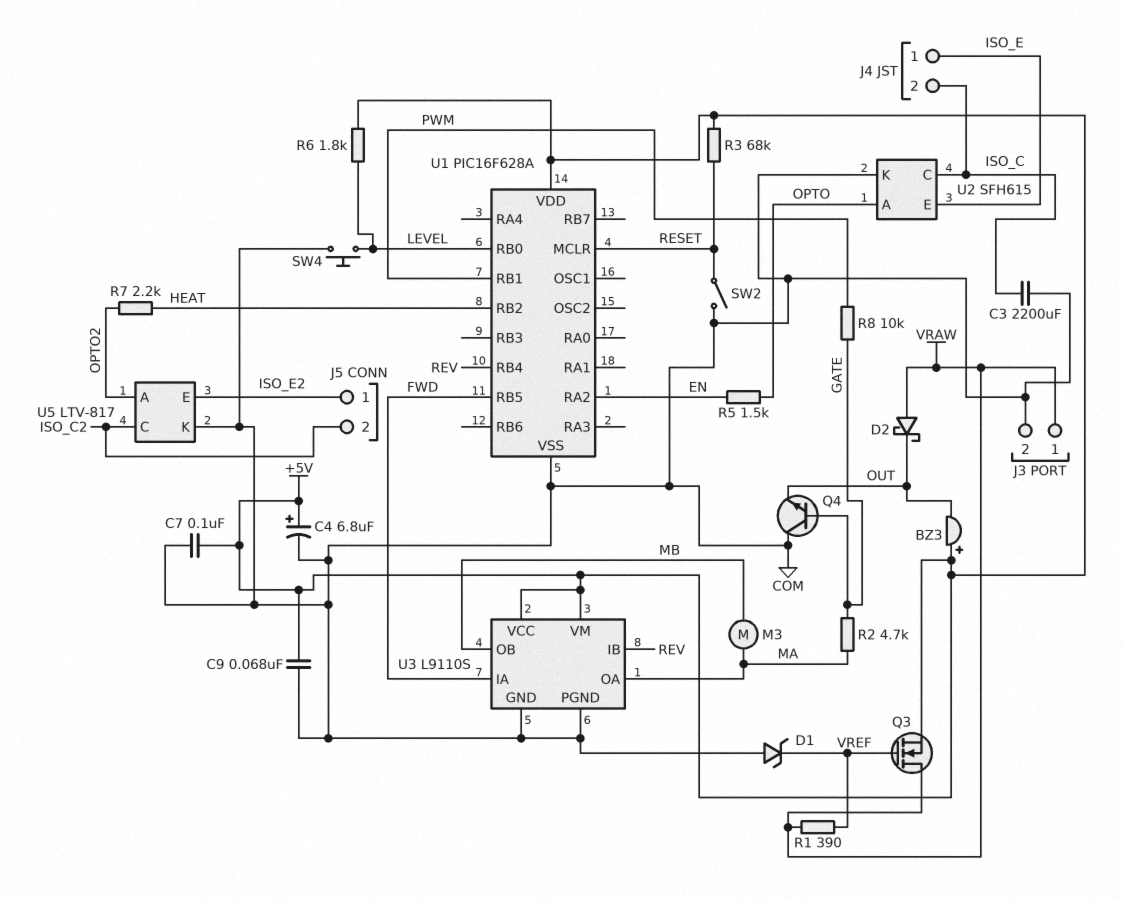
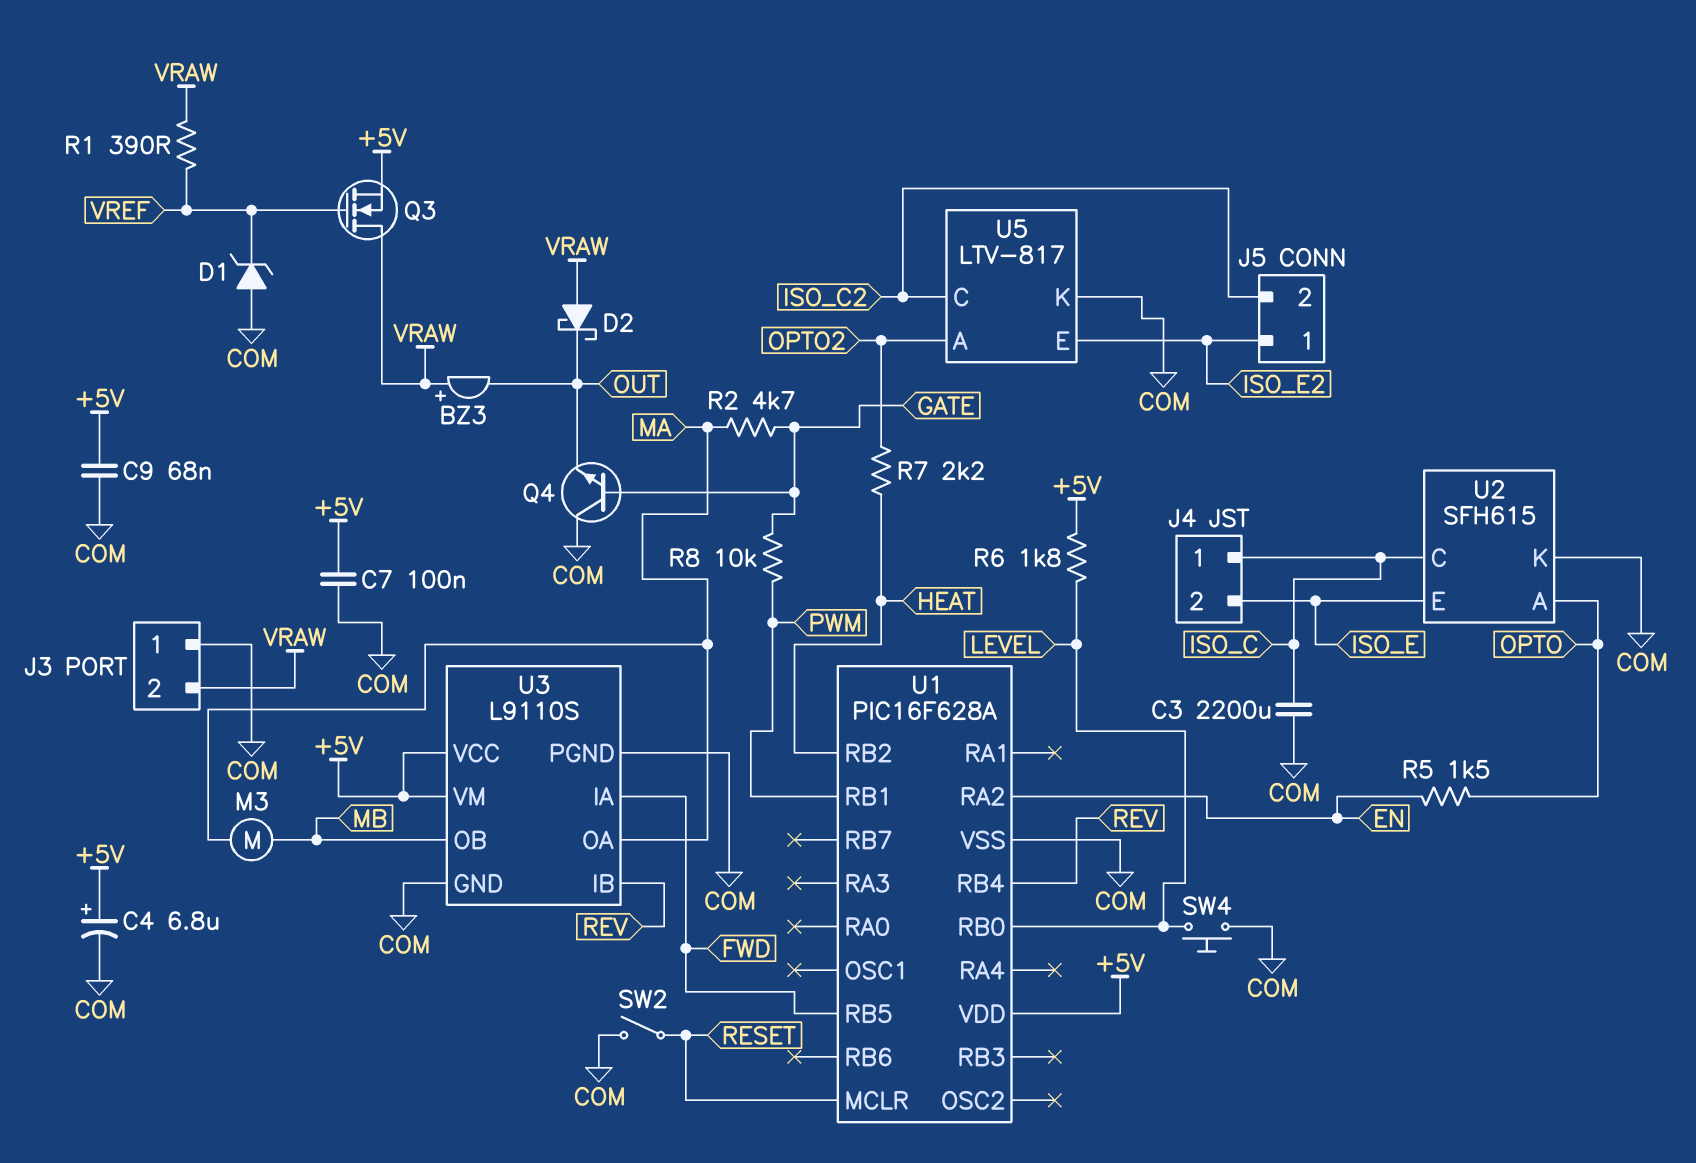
BZ3: buzzer (plus +5V, minus OUT) -> buzzer (plus VRAW, minus OUT)
J3 pin 1: VRAW -> COM
J3 pin 2: COM -> VRAW
J4 pin 1: ISO_E -> ISO_C
J4 pin 2: ISO_C -> ISO_E
R3: 68k (+5V, RESET) -> none

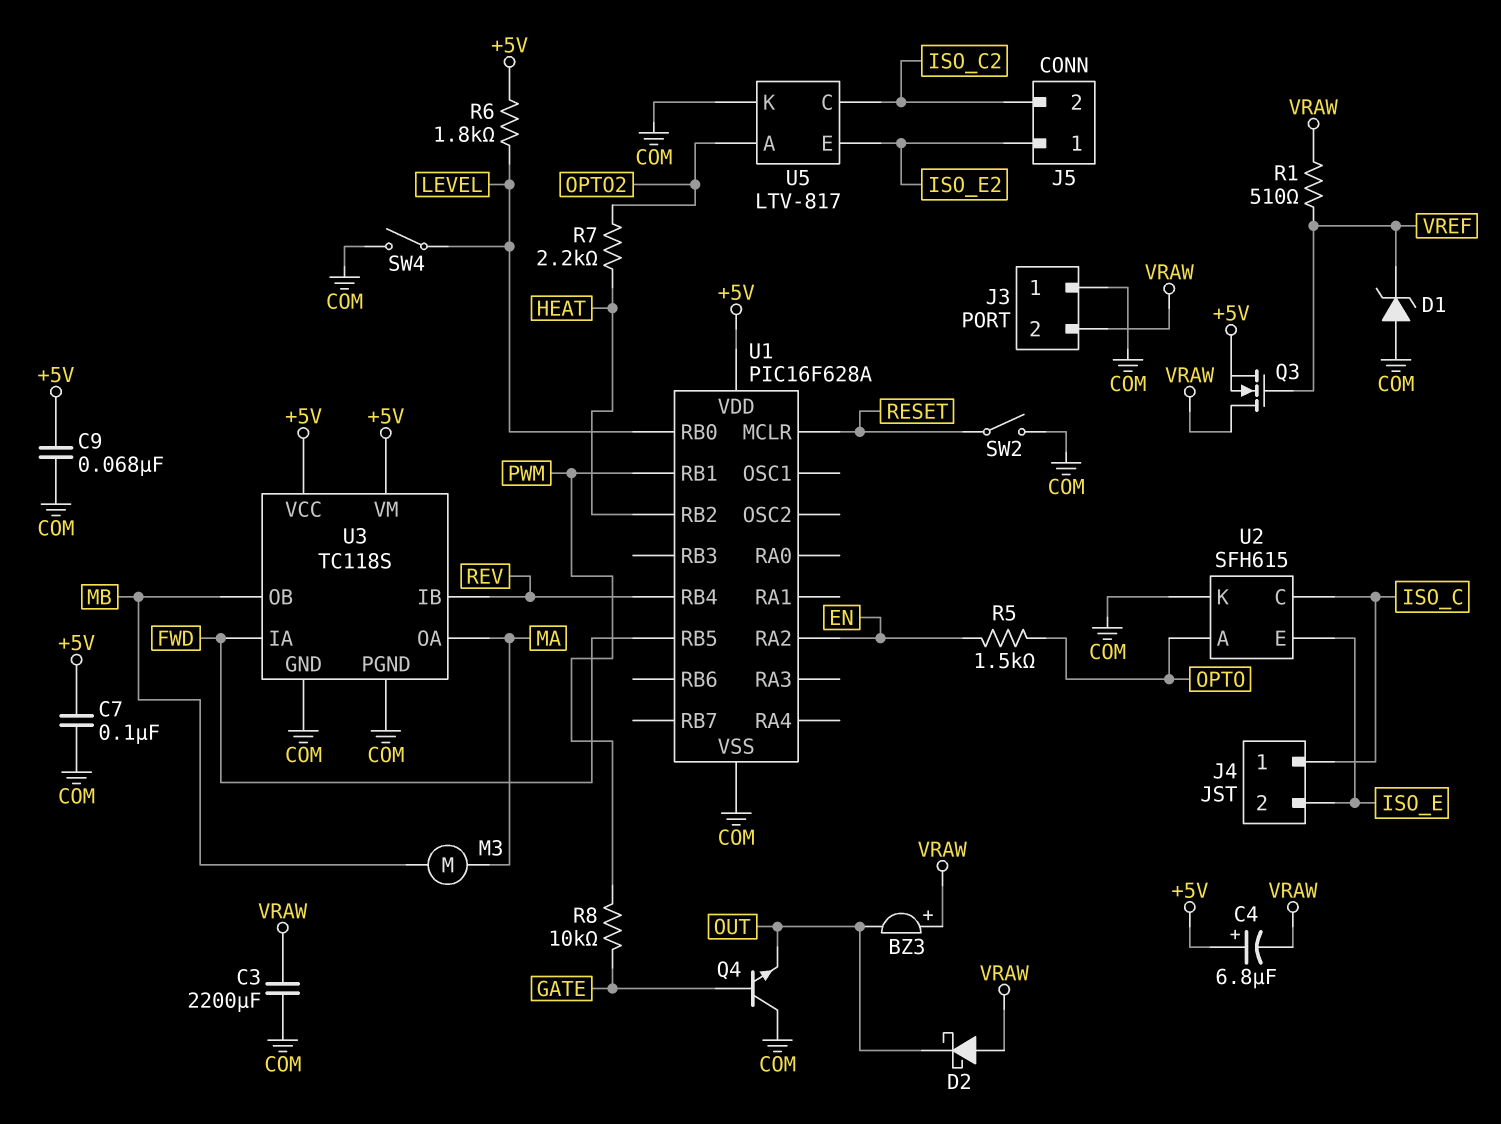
C3: 2200uF (COM, ISO_C) -> 2200uF (COM, VRAW)
C4: 6.8uF (plus +5V, minus COM) -> 6.8uF (plus +5V, minus VRAW)
R1: 390 (VRAW, VREF) -> 510 (VRAW, VREF)
R2: 4.7k (GATE, MA) -> none
SW4: button (COM, LEVEL) -> switch (COM, LEVEL)
U3: L9110S -> TC118S

